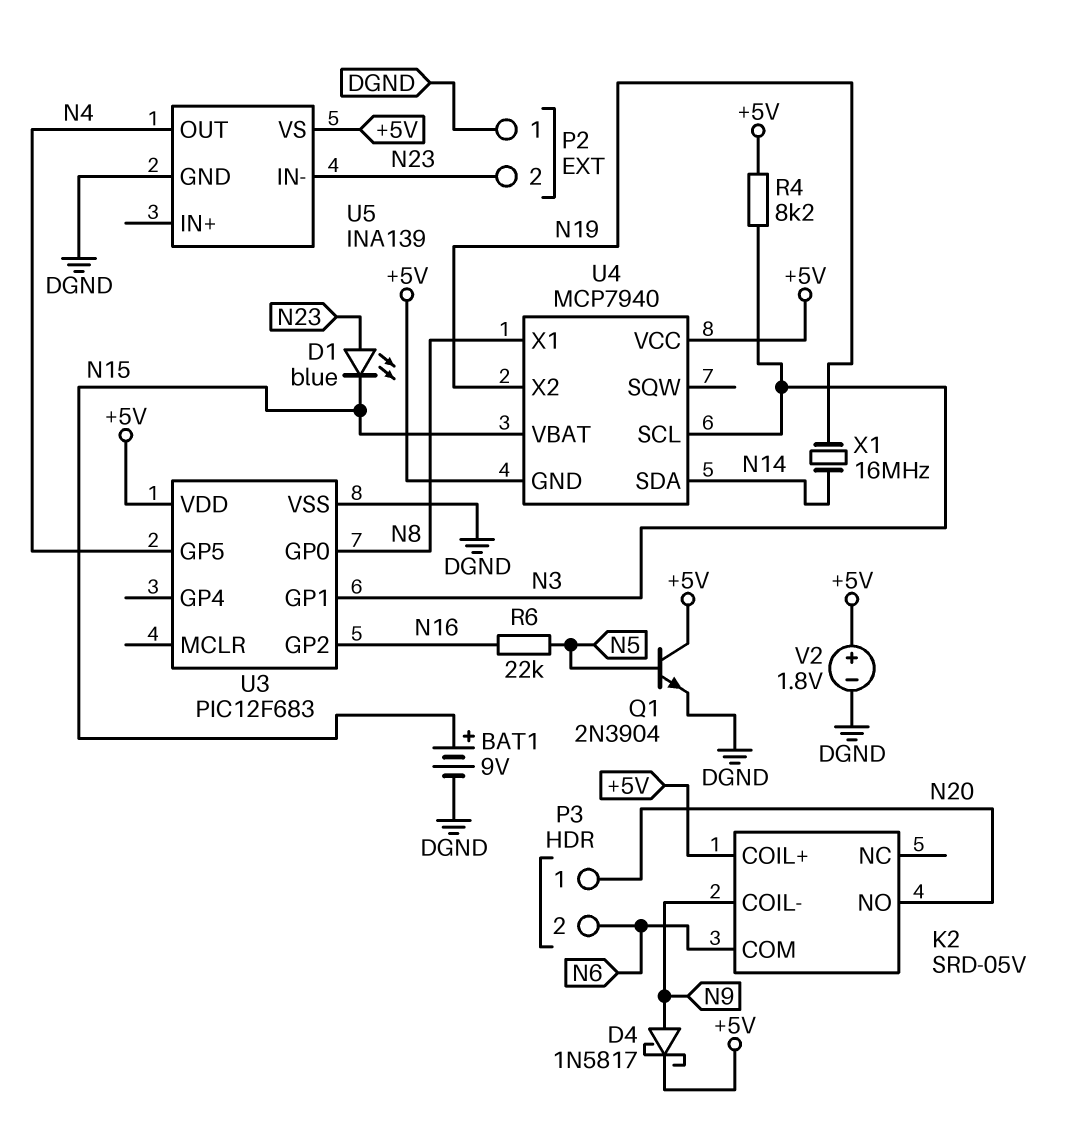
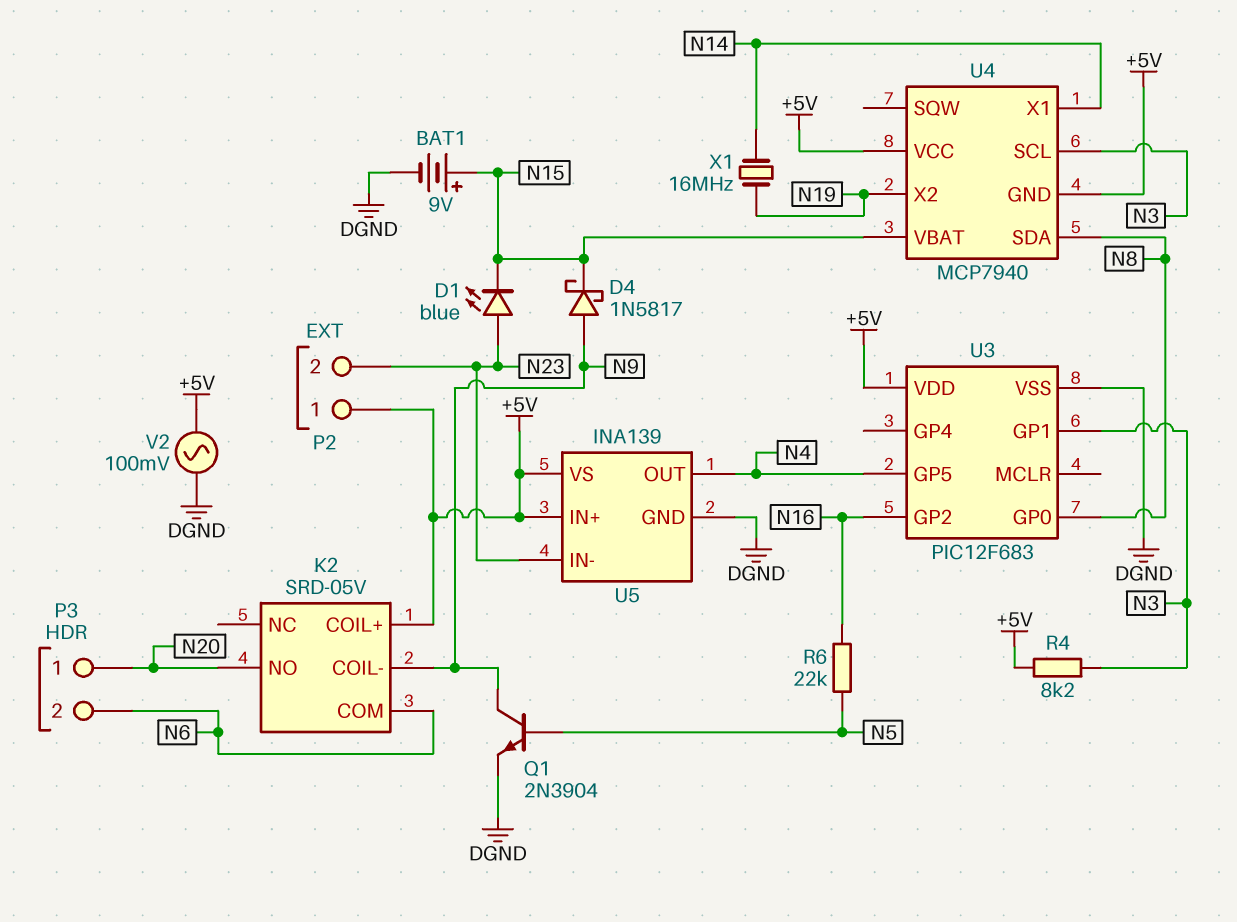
D4: schottky 1N5817 (A N9, K +5V) -> schottky 1N5817 (A N9, K N15)
P2 pin 1: DGND -> +5V
Q1: NPN 2N3904 (B N5, C +5V, E DGND) -> NPN 2N3904 (B N5, C N9, E DGND)
U4 pin SDA: N14 -> N8
U4 pin X1: N8 -> N14
U5 pin IN+: none -> +5V
V2: 1.8V (plus +5V, minus DGND) -> AC 100mV (+5V, DGND)

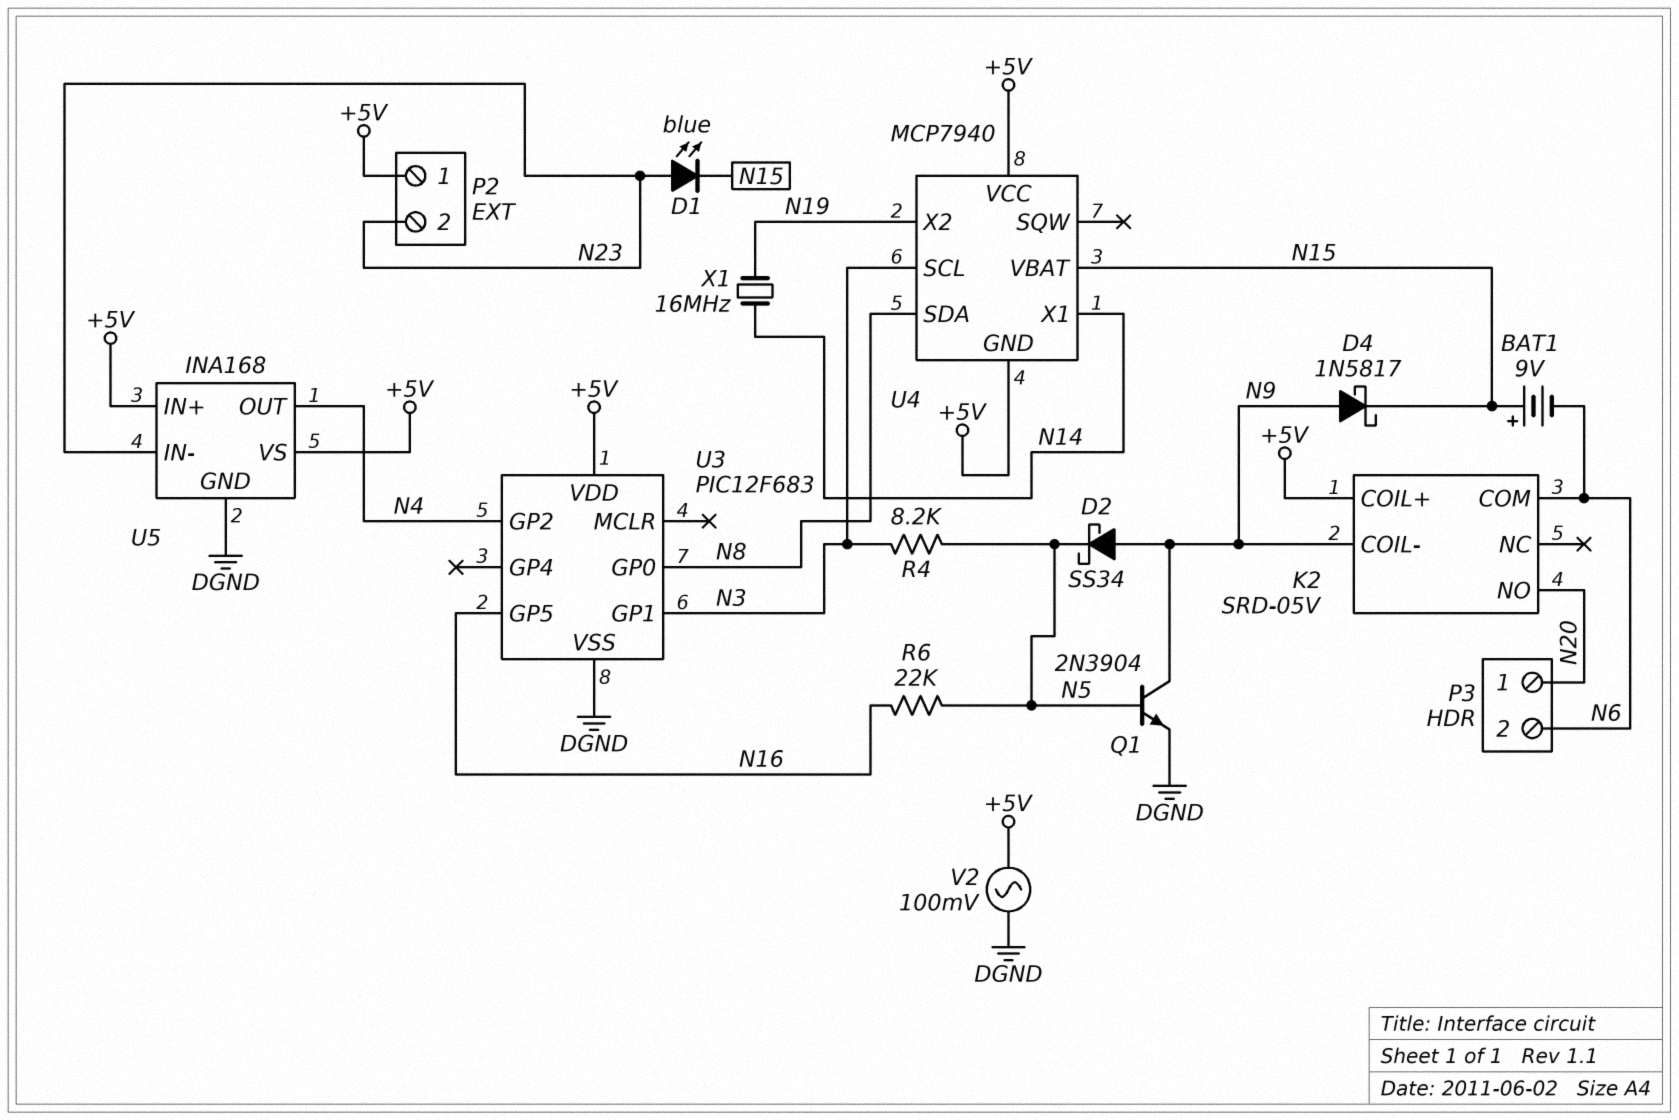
BAT1: 9V (plus N15, minus DGND) -> 9V (plus N15, minus N6)
D2: none -> schottky SS34 (A N9, K N5)
R4: 8.2k (+5V, N3) -> 8.2k (N3, N5)
U3 pin GP2: N16 -> N4
U3 pin GP5: N4 -> N16
U5: INA139 -> INA168

